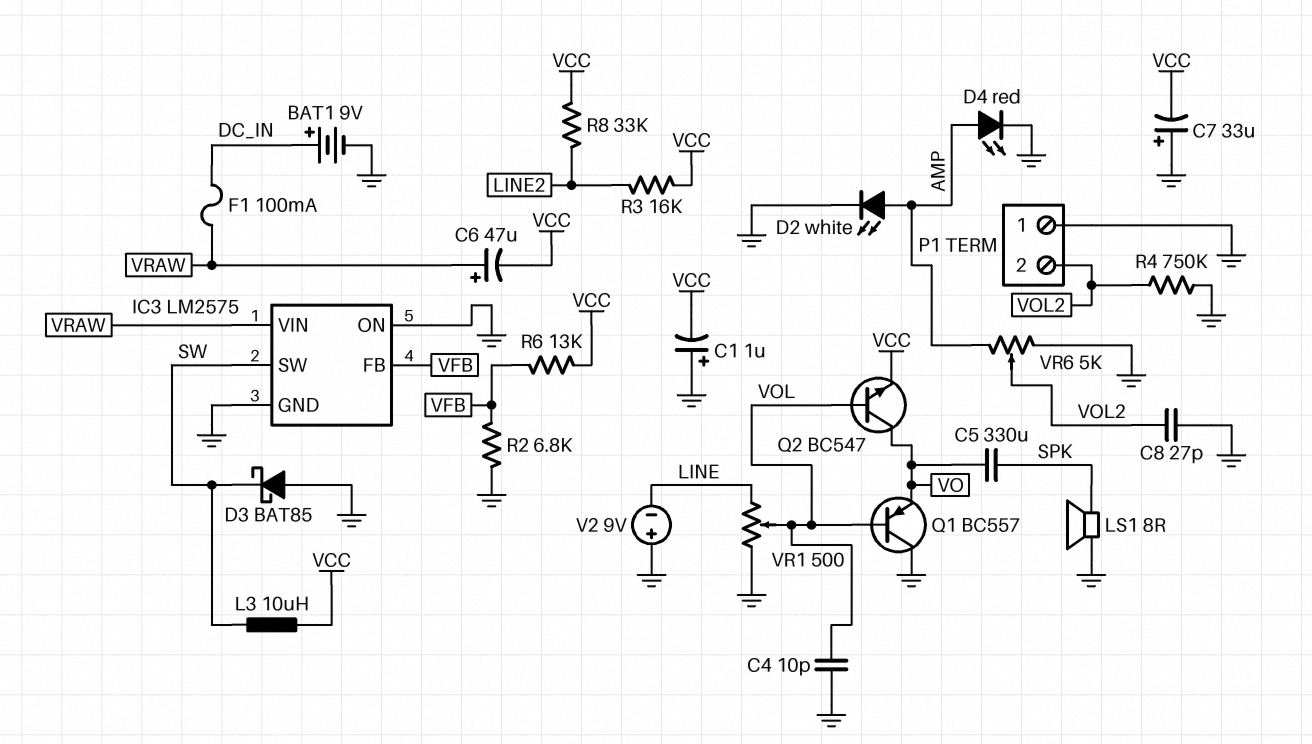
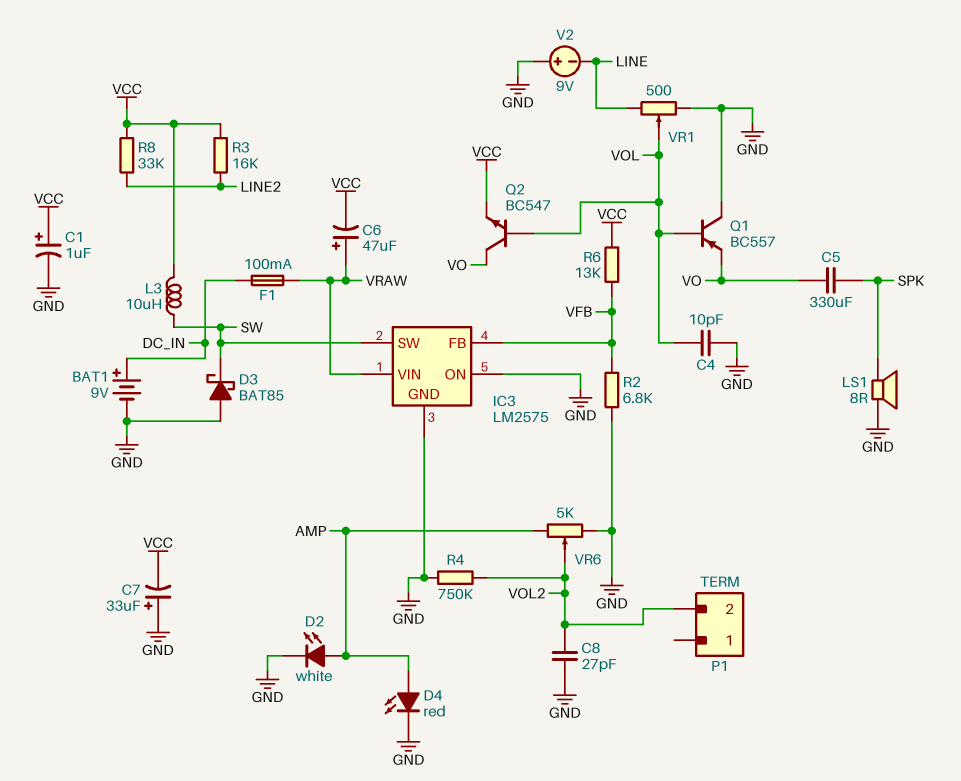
C1: 1uF (plus GND, minus VCC) -> 1uF (plus VCC, minus GND)
P1 pin 1: GND -> none

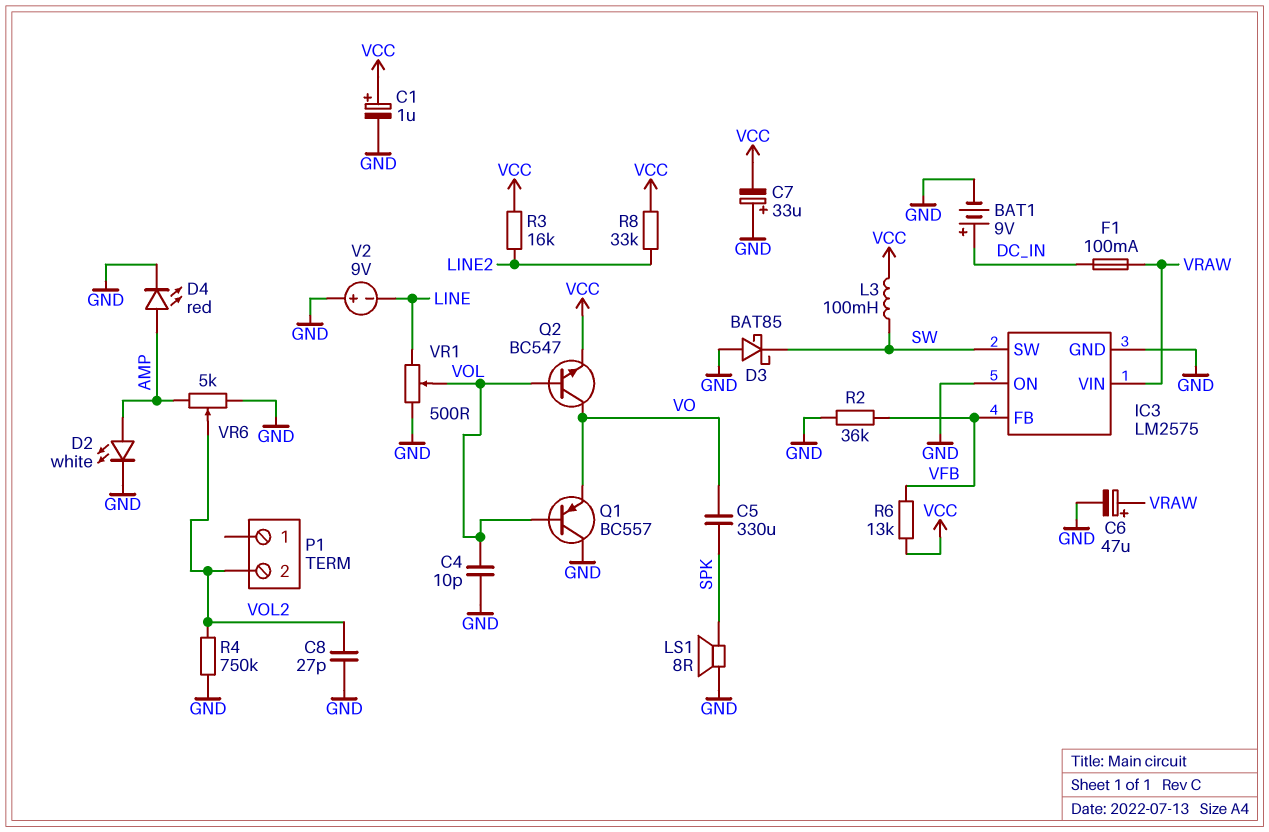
C6: 47uF (plus VRAW, minus VCC) -> 47uF (plus VRAW, minus GND)
L3: 10uH (SW, VCC) -> 100mH (SW, VCC)
R2: 6.8k (GND, VFB) -> 36k (GND, VFB)

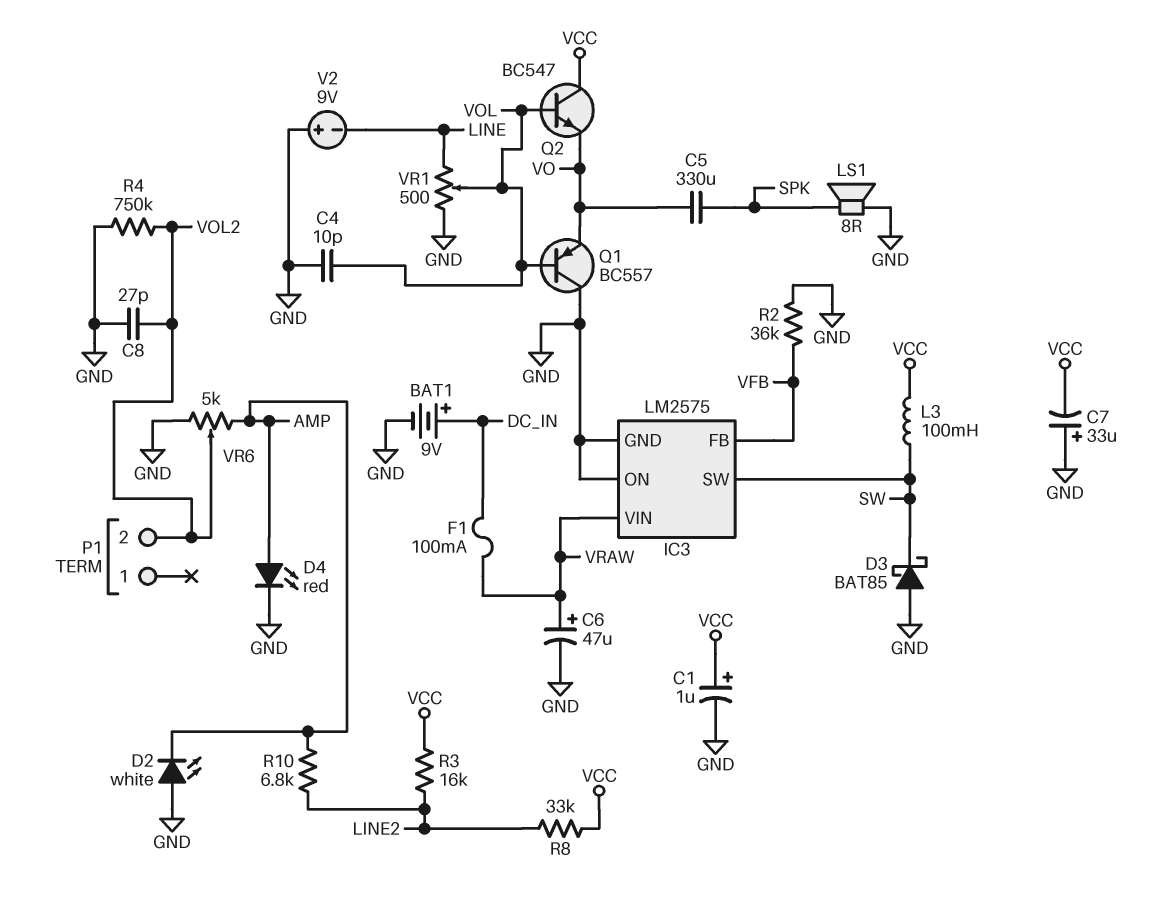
D2: LED white (A AMP, K GND) -> LED white (A GND, K AMP)
Q2: NPN BC547 (B VOL, C VO, E VCC) -> NPN BC547 (B VOL, C VCC, E VO)
R6: 13k (VCC, VFB) -> none
R10: none -> 6.8k (AMP, LINE2)

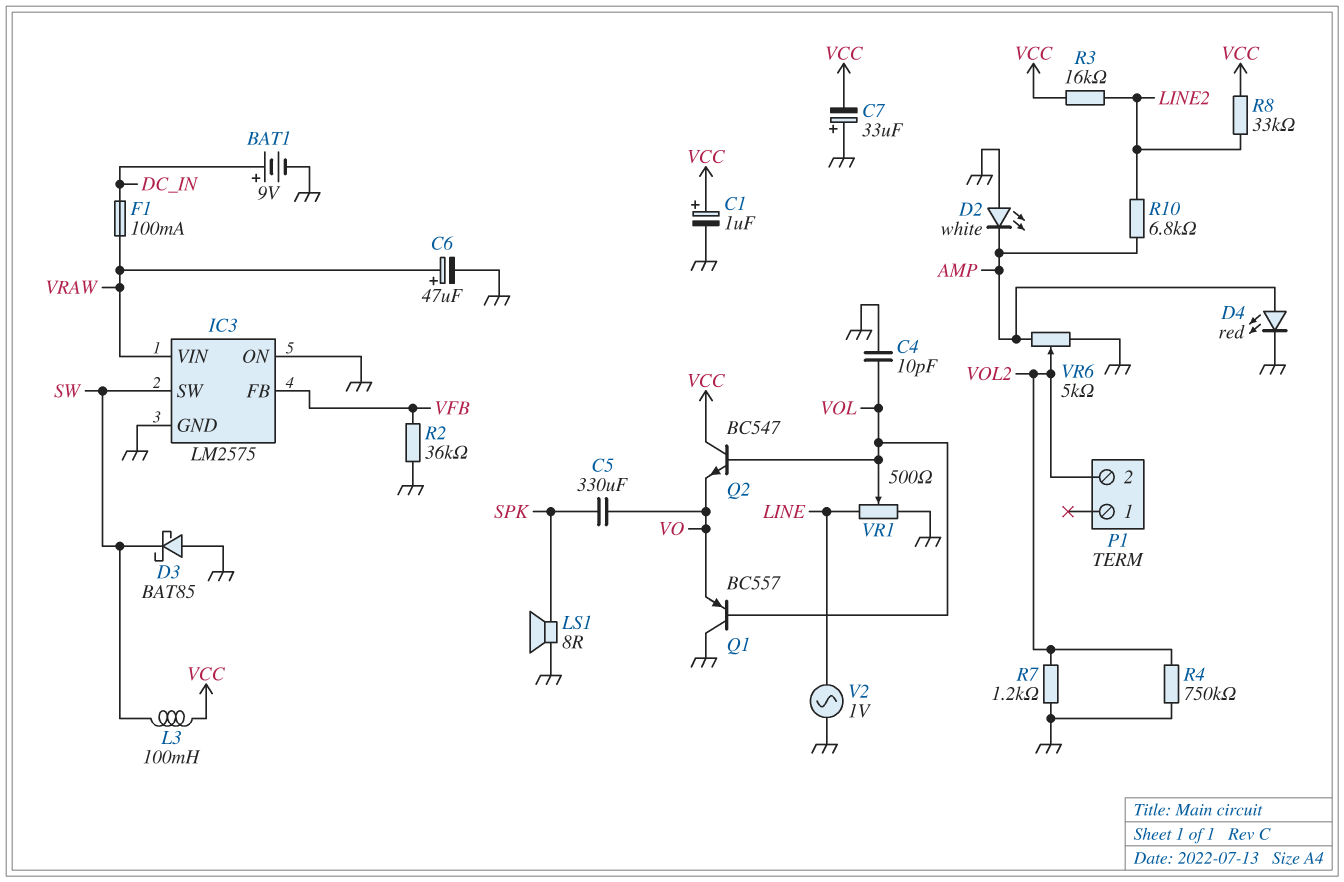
C8: 27pF (GND, VOL2) -> none
R7: none -> 1.2k (GND, VOL2)
V2: 9V (plus GND, minus LINE) -> AC 1V (GND, LINE)

